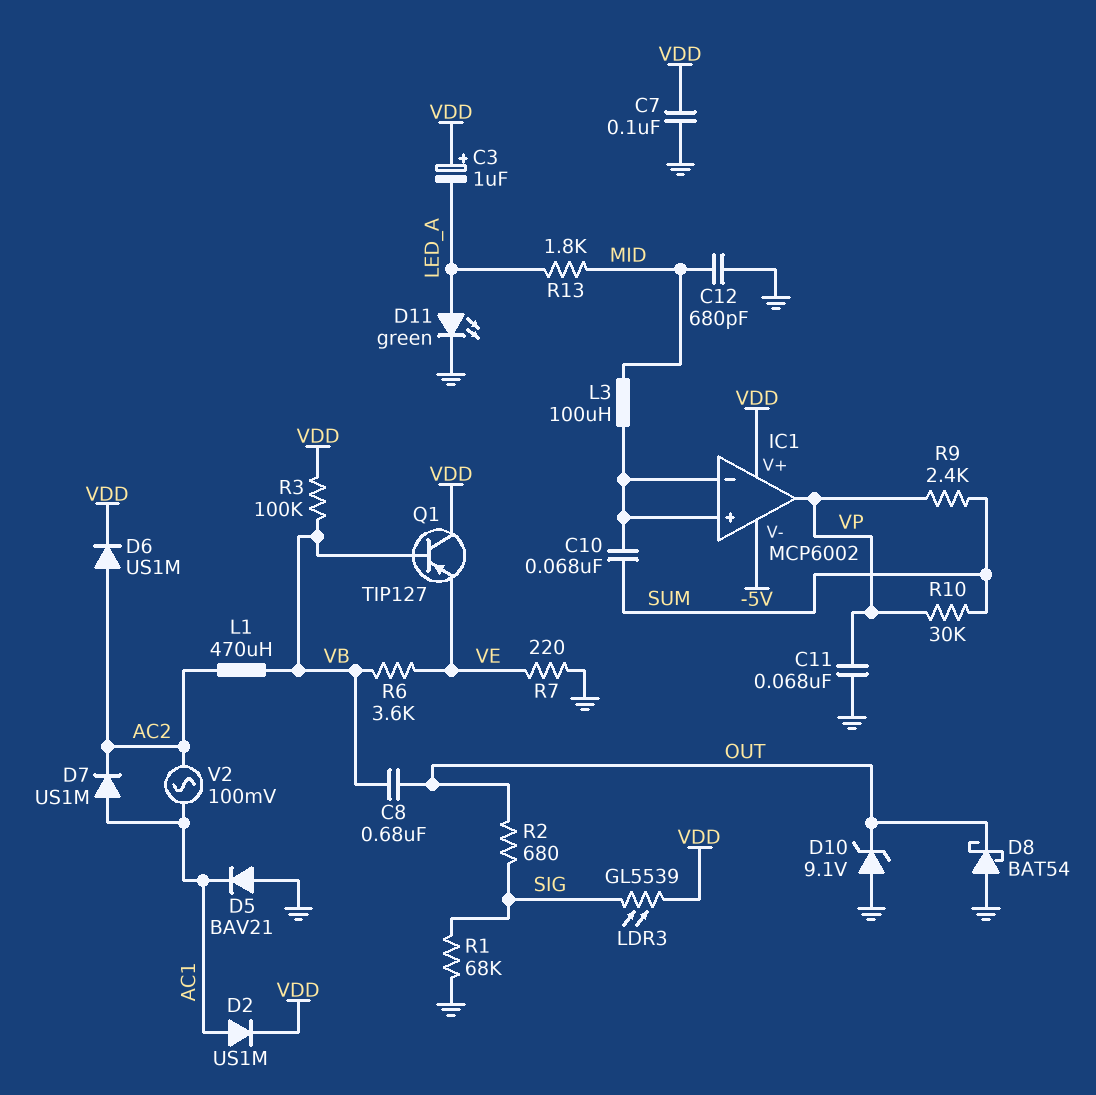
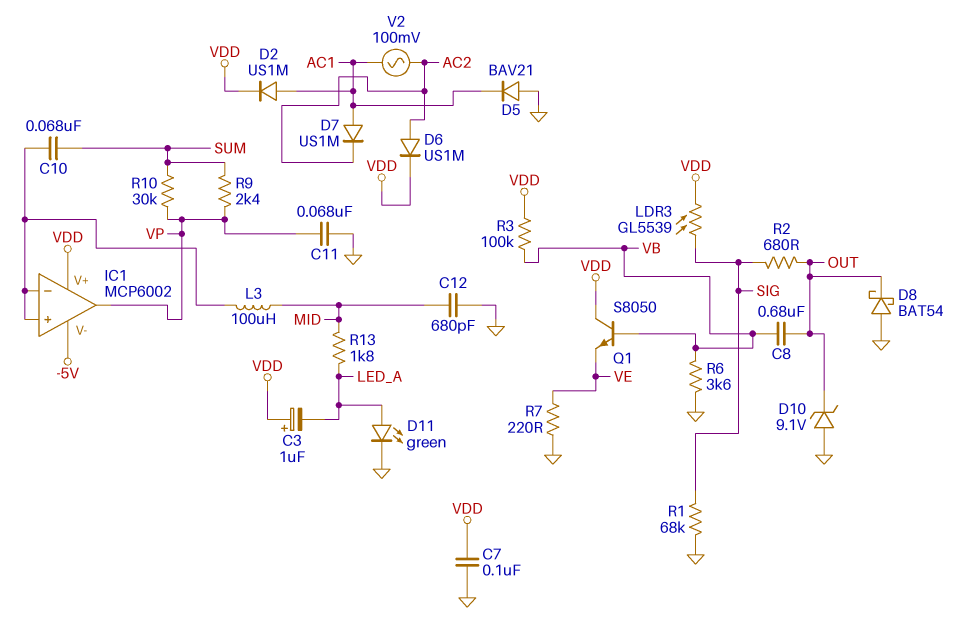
L1: 470uH (AC2, VB) -> none
Q1: PNP TIP127 (B VB, C VDD, E VE) -> NPN S8050 (B VB, C VDD, E VE)
R6: 3.6k (VB, VE) -> 3.6k (GND, VB)

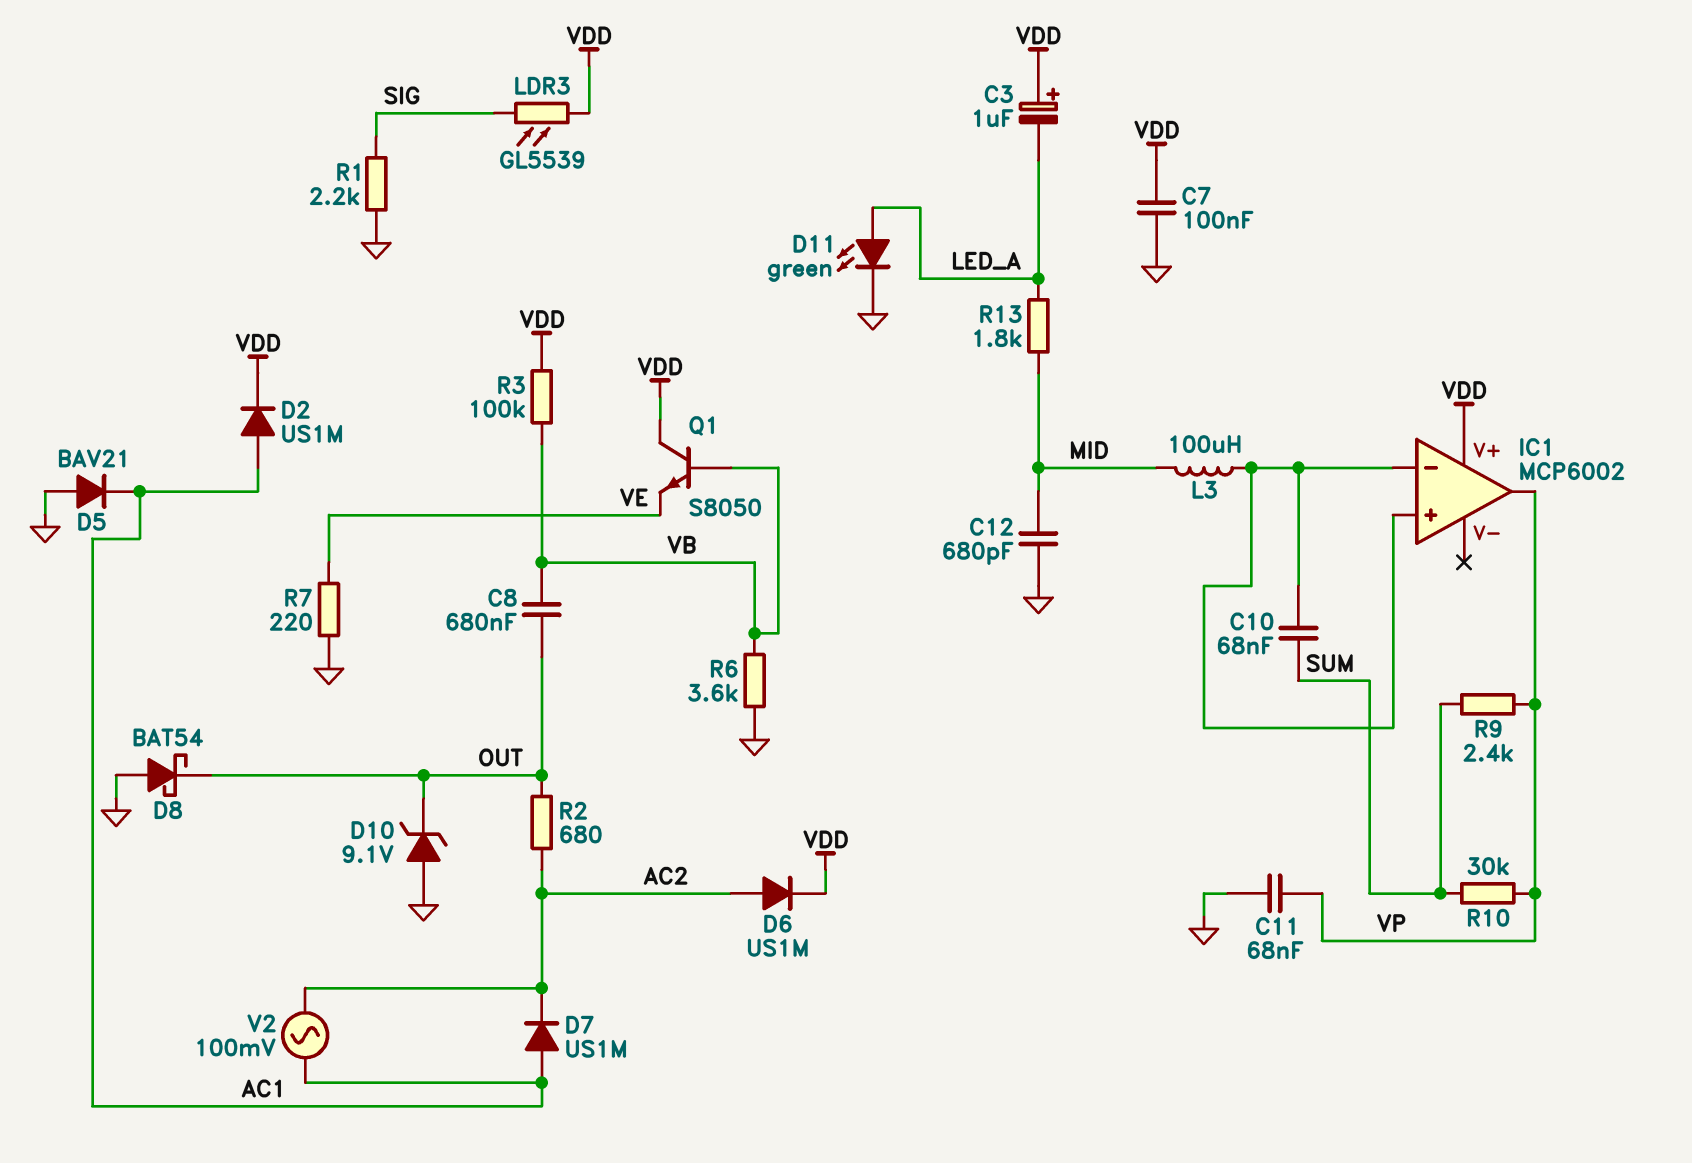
IC1 pin V-: -5V -> none
R1: 68k (GND, SIG) -> 2.2k (GND, SIG)
R2: 680 (OUT, SIG) -> 680 (AC2, OUT)

